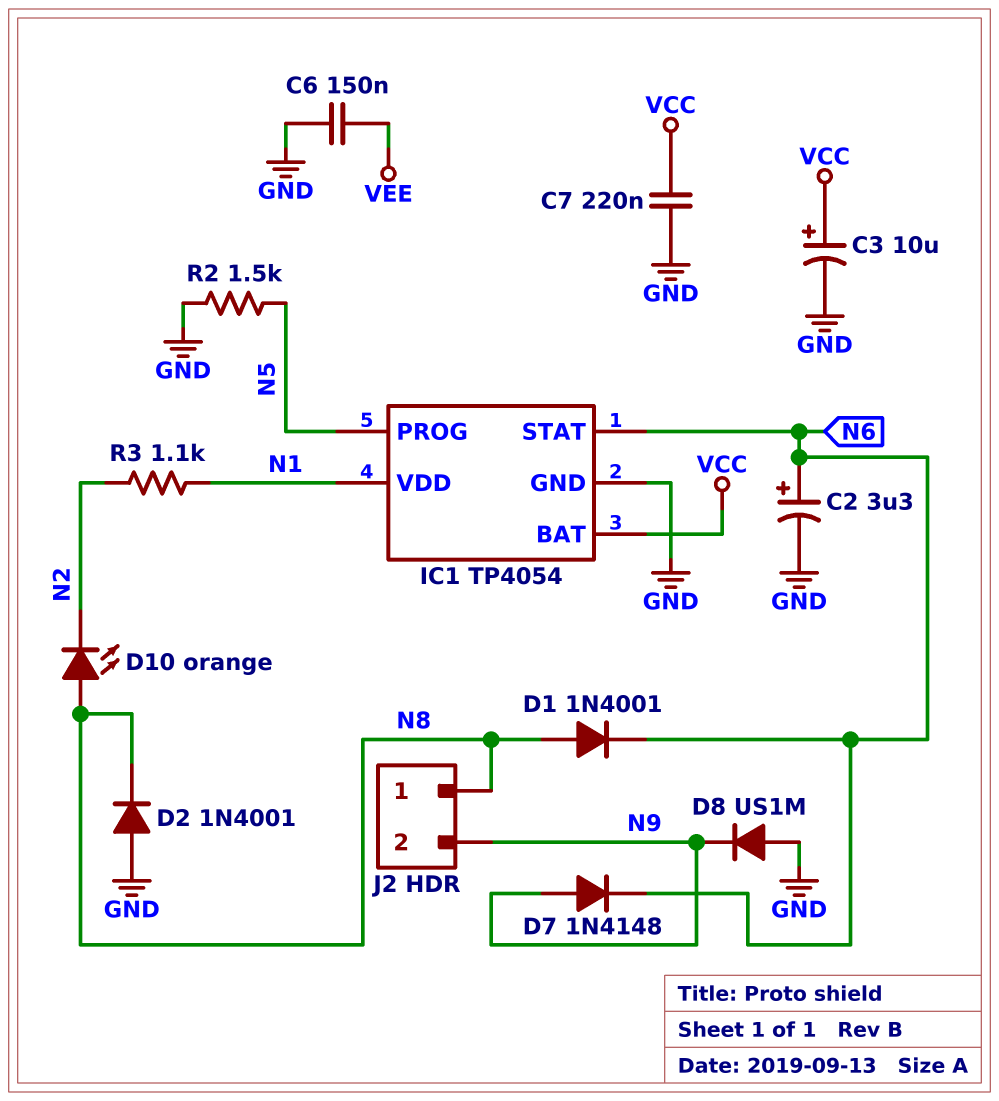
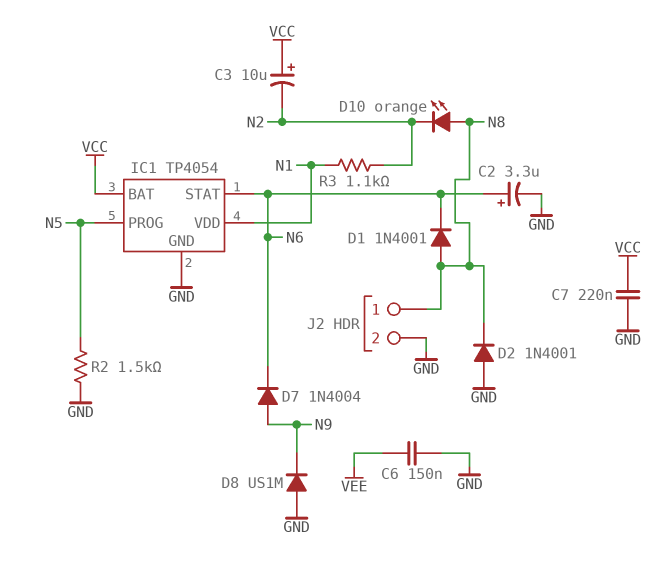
C3: 10uF (plus VCC, minus GND) -> 10uF (plus VCC, minus N2)
D7: diode 1N4148 (A N9, K N6) -> diode 1N4004 (A N9, K N6)
J2 pin 2: N9 -> GND

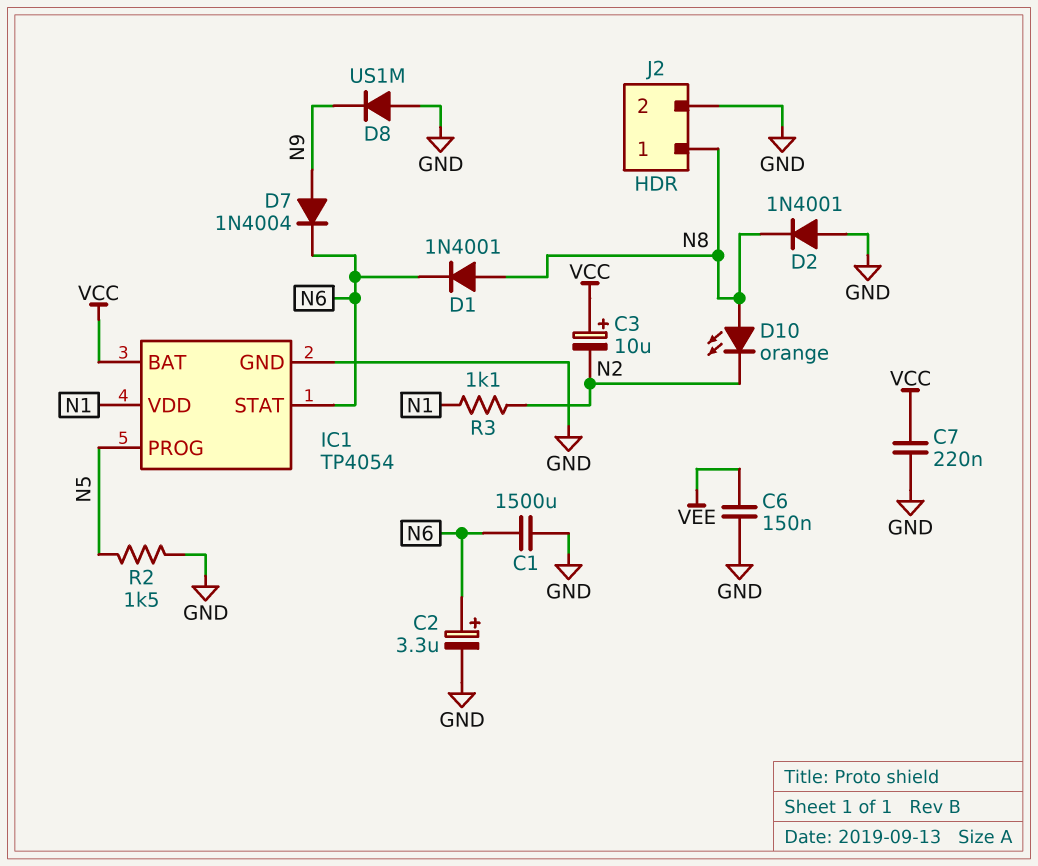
C1: none -> 1500uF (GND, N6)

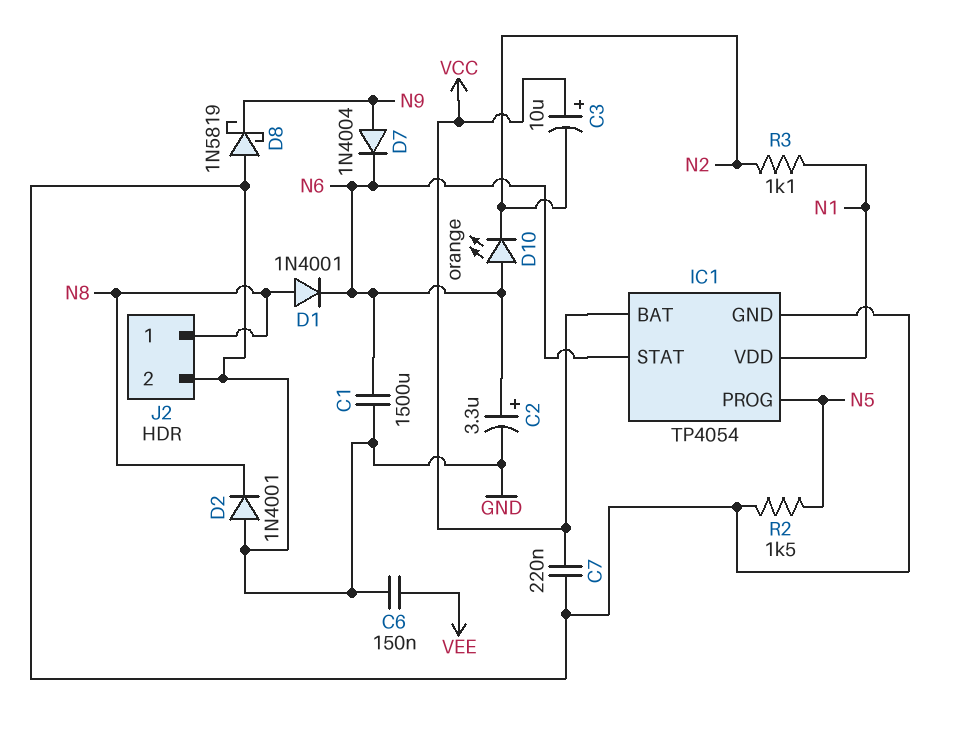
D8: diode US1M (A GND, K N9) -> schottky 1N5819 (A GND, K N9)
D10: LED orange (A N8, K N2) -> LED orange (A N6, K N2)

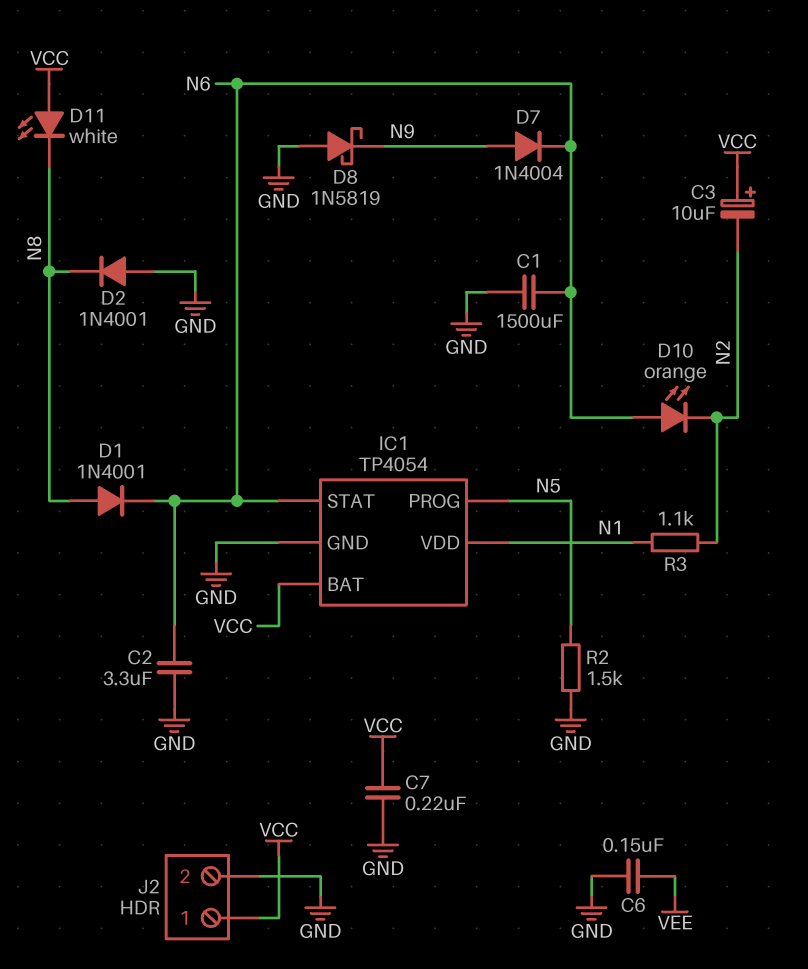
C2: 3.3uF (plus N6, minus GND) -> 3.3uF (GND, N6)
D11: none -> LED white (A VCC, K N8)
J2 pin 1: N8 -> VCC

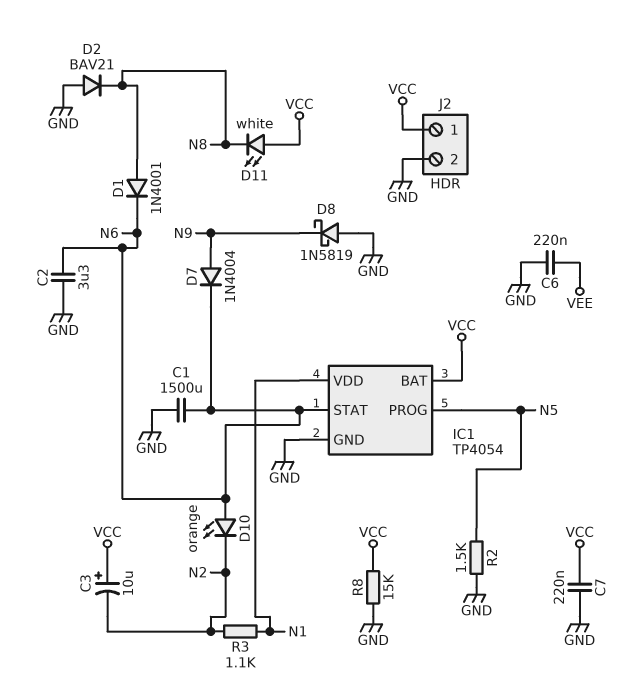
C6: 150nF (GND, VEE) -> 220nF (GND, VEE)
D2: diode 1N4001 (A GND, K N8) -> diode BAV21 (A GND, K N8)
R8: none -> 15k (GND, VCC)

